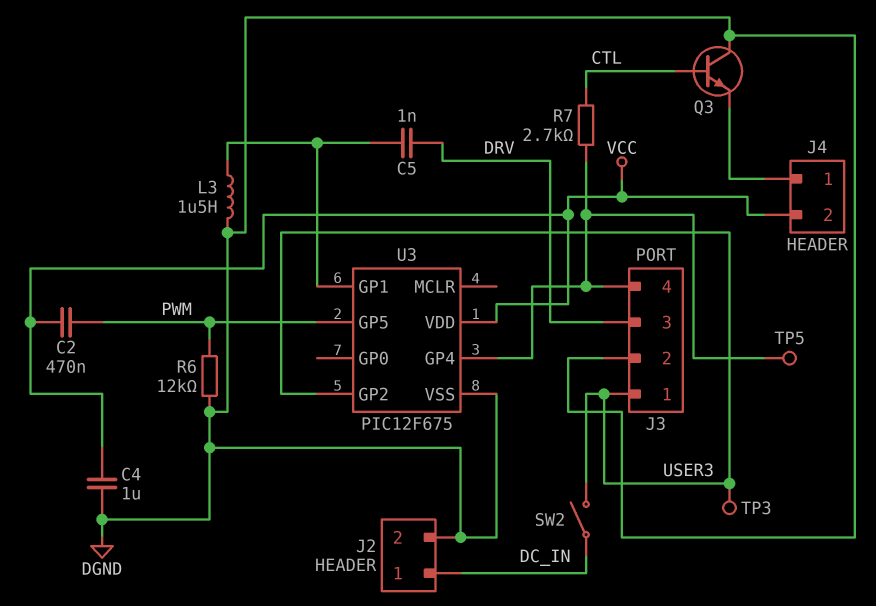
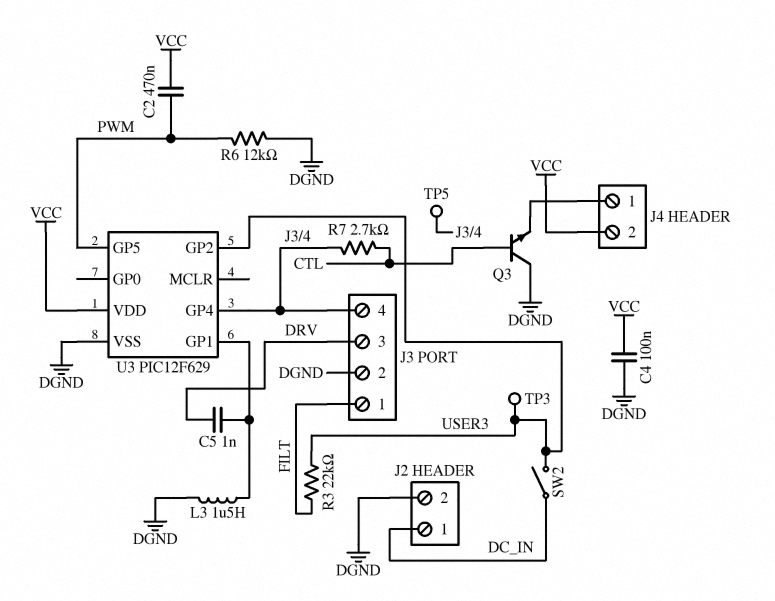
C4: 1uF (DGND, VCC) -> 100nF (DGND, VCC)
J3 pin 1: USER3 -> FILT
R3: none -> 22k (FILT, USER3)
U3: PIC12F675 -> PIC12F629

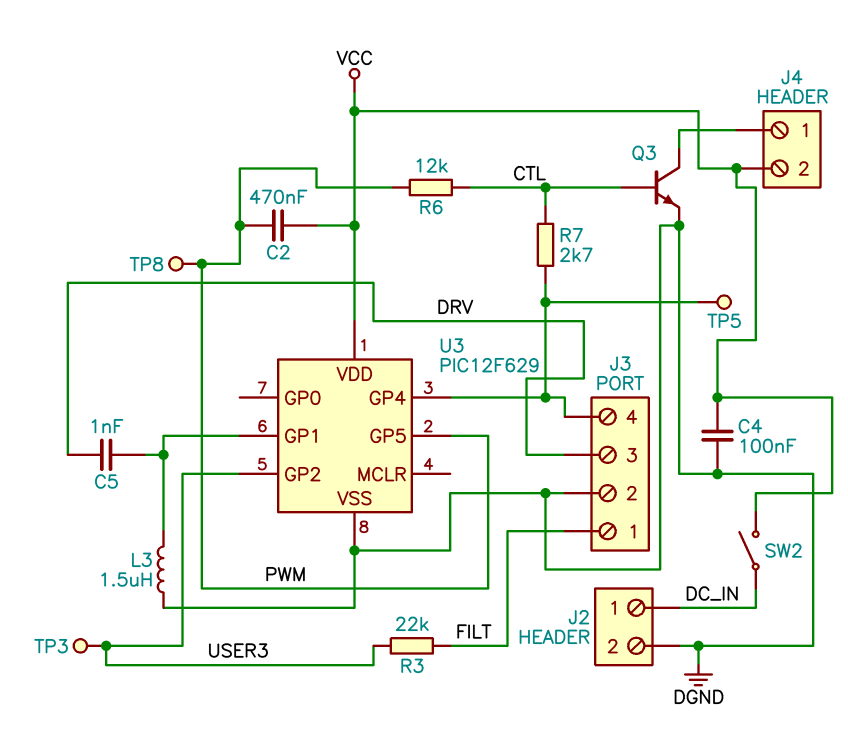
Q3: NPN (B CTL, C DGND, E J4/1) -> NPN (B CTL, C J4/1, E DGND)
R6: 12k (DGND, PWM) -> 12k (CTL, PWM)
SW2: switch (DC_IN, USER3) -> switch (DC_IN, VCC)
TP8: none -> test point (PWM)

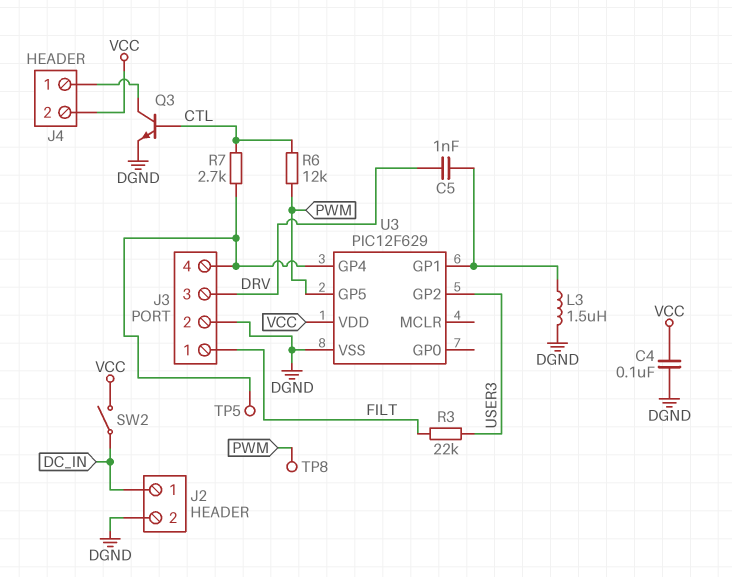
C2: 470nF (PWM, VCC) -> none
TP3: test point (USER3) -> none

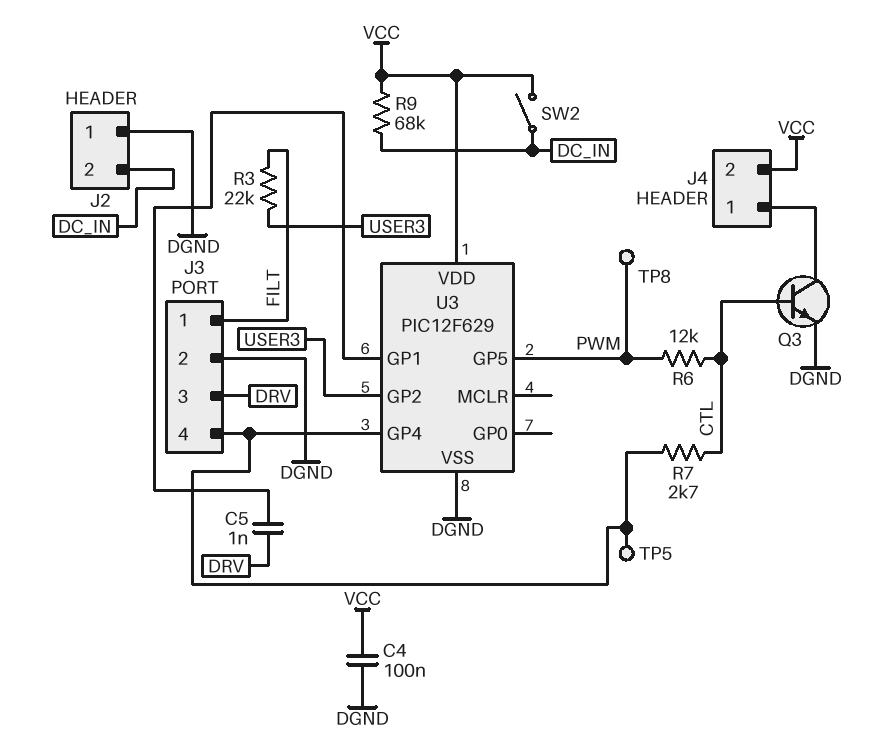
J2 pin 1: DC_IN -> DGND
J2 pin 2: DGND -> DC_IN
L3: 1.5uH (DGND, U3/GP1) -> none
R9: none -> 68k (DC_IN, VCC)

